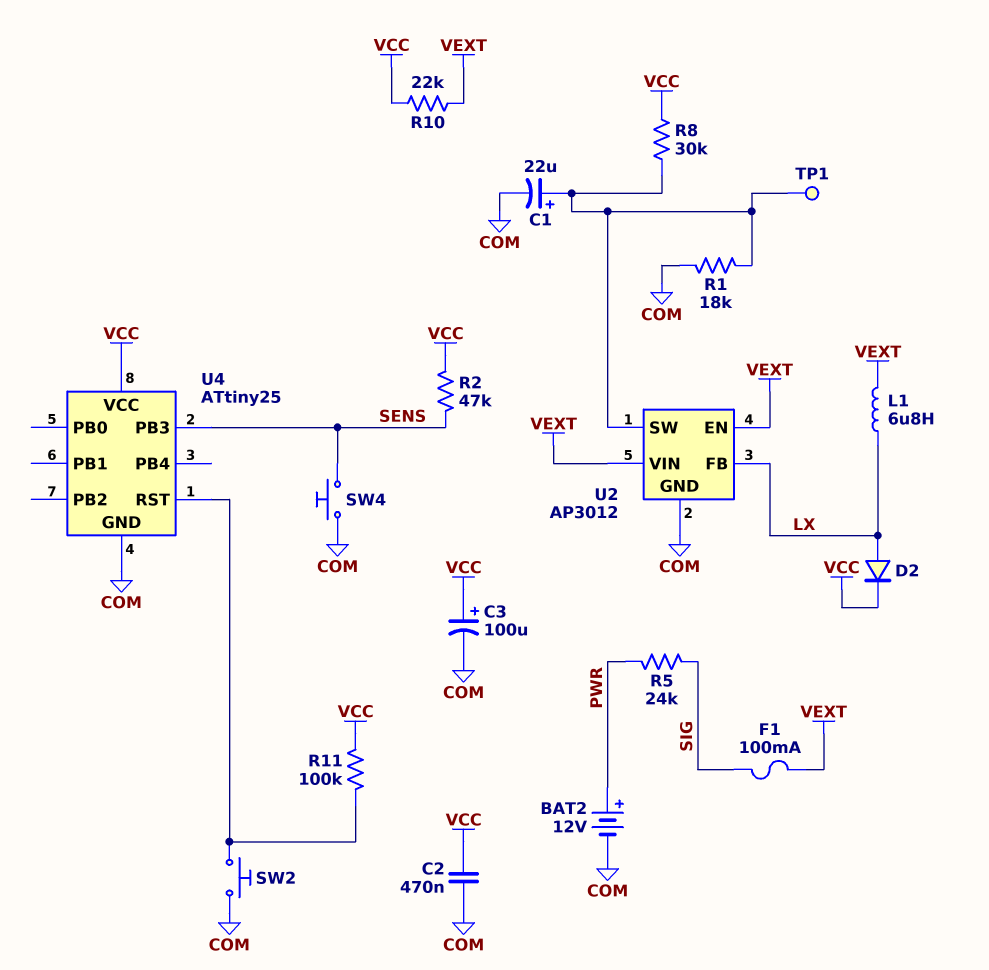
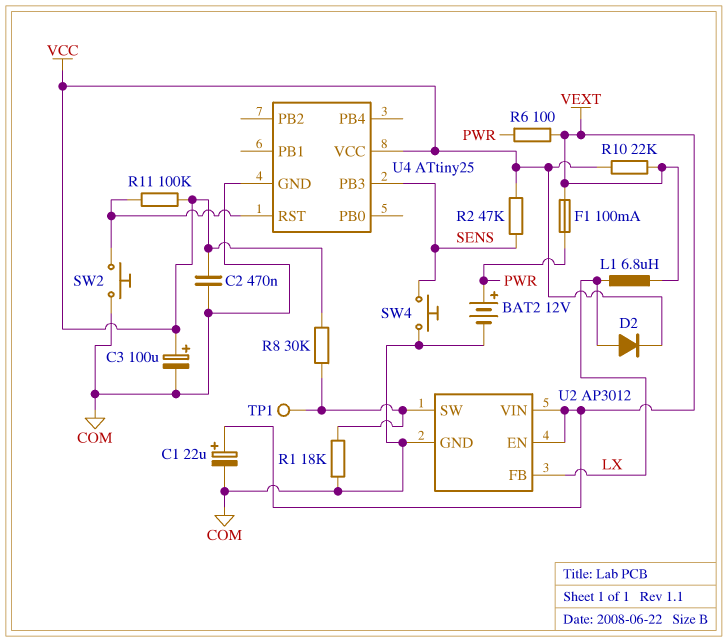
C1: 22uF (plus U2/SW, minus COM) -> 22uF (plus VEXT, minus COM)
F1: 100mA (SIG, VEXT) -> 100mA (PWR, VEXT)
R5: 24k (PWR, SIG) -> none
R6: none -> 100 (PWR, VEXT)

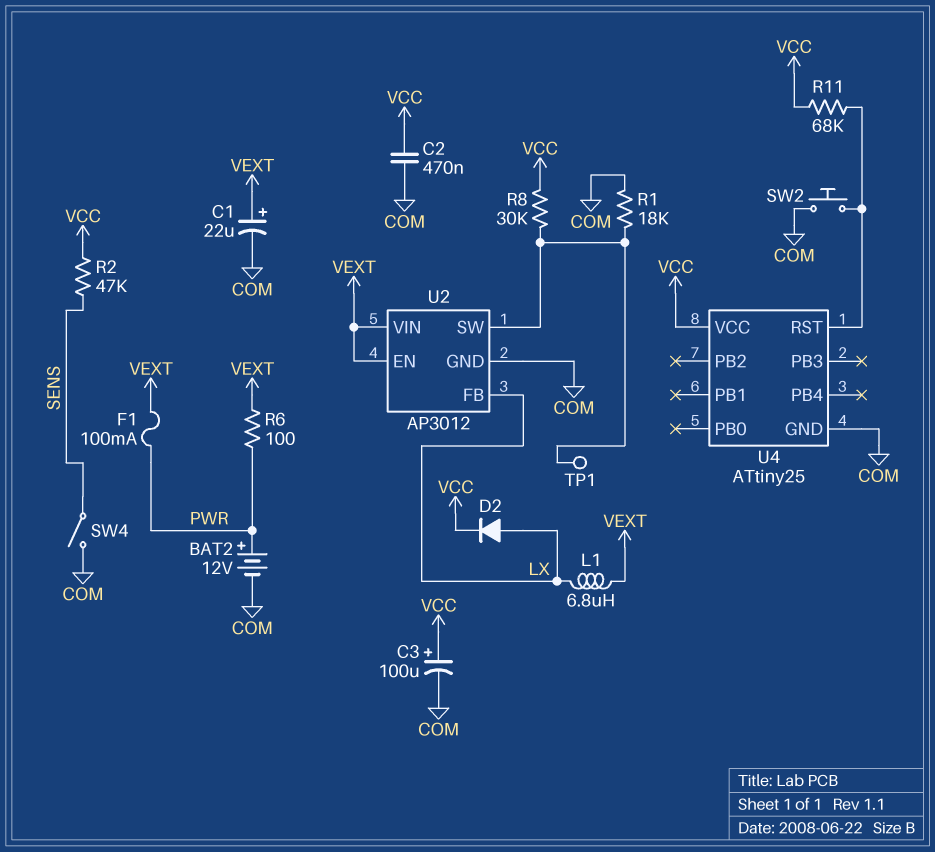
R10: 22k (VCC, VEXT) -> none
R11: 100k (U4/RST, VCC) -> 68k (U4/RST, VCC)
SW4: button (COM, SENS) -> switch (COM, SENS)
U4 pin PB3: SENS -> none

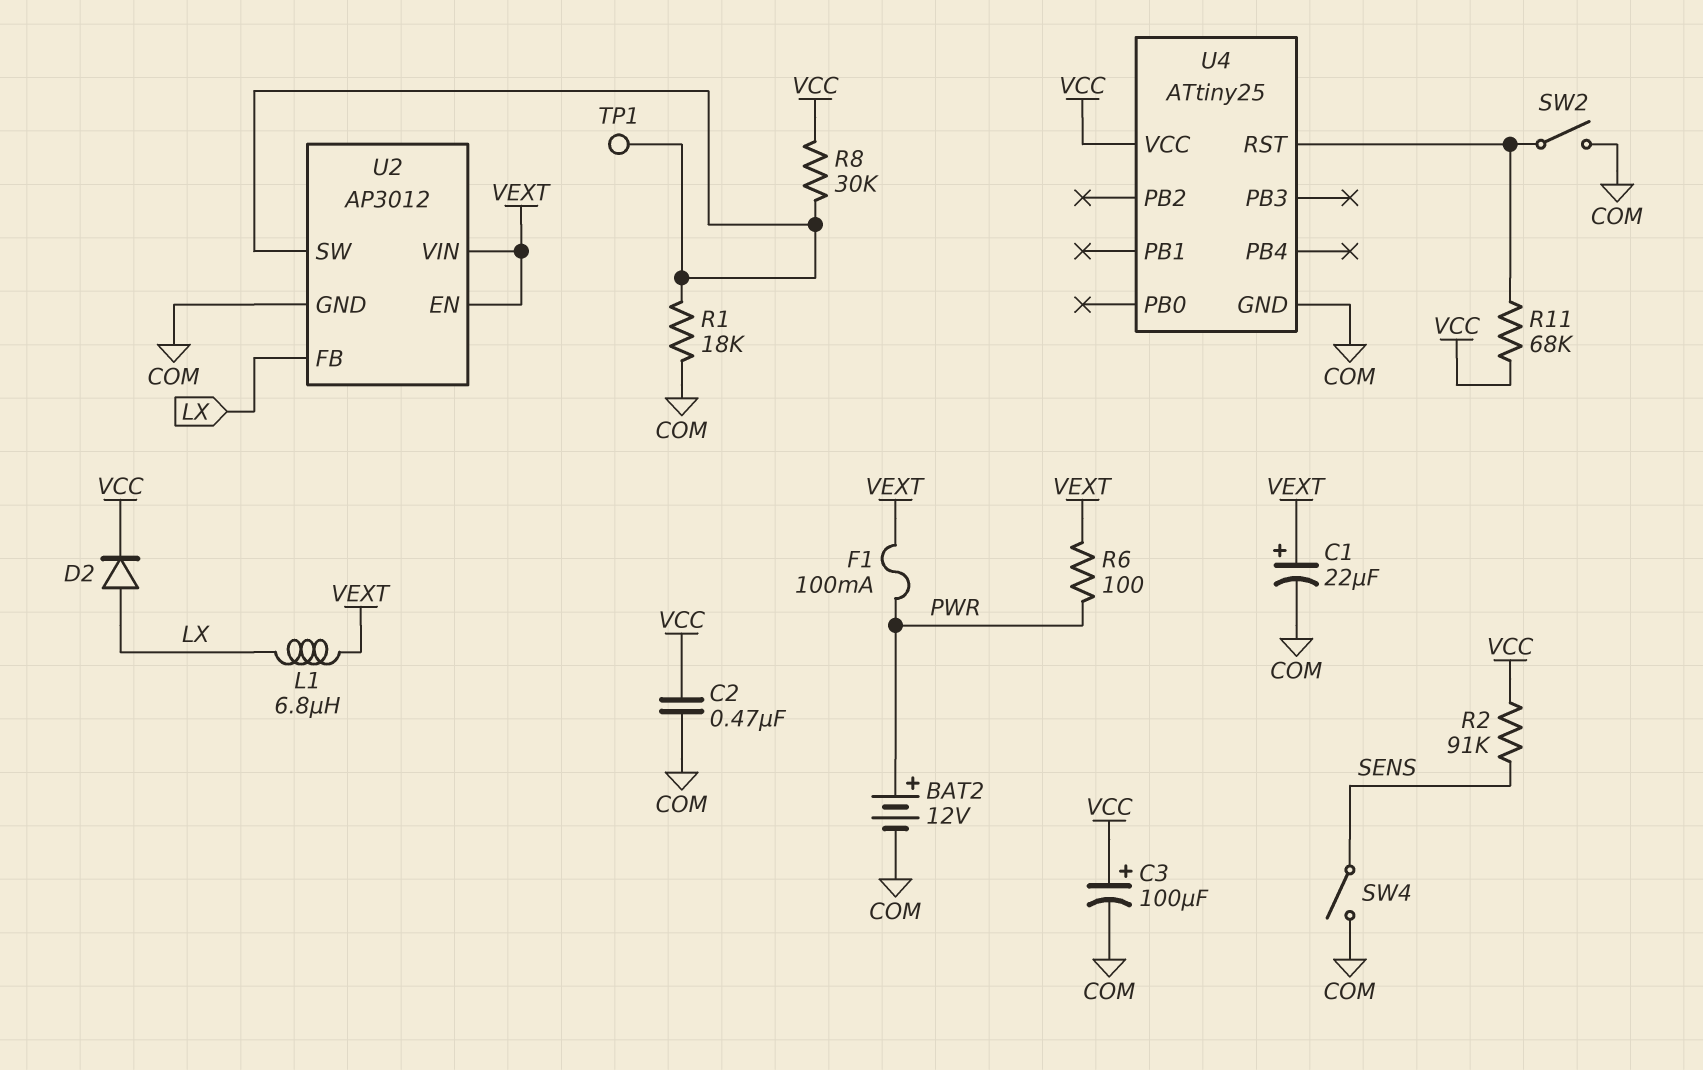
R2: 47k (SENS, VCC) -> 91k (SENS, VCC)
SW2: button (COM, U4/RST) -> switch (COM, U4/RST)

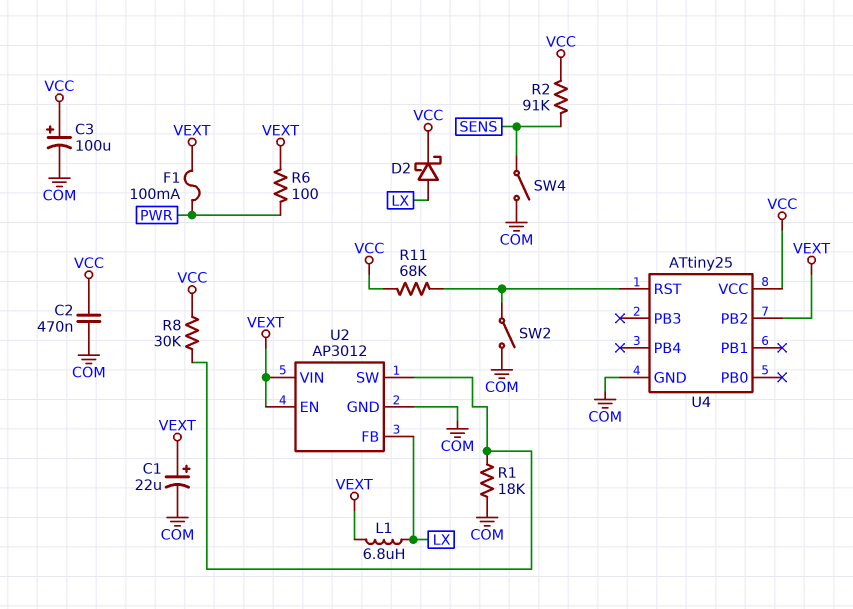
BAT2: 12V (plus PWR, minus COM) -> none
D2: diode (A LX, K VCC) -> schottky (A LX, K VCC)
TP1: test point (U2/SW) -> none
U4 pin PB2: none -> VEXT

